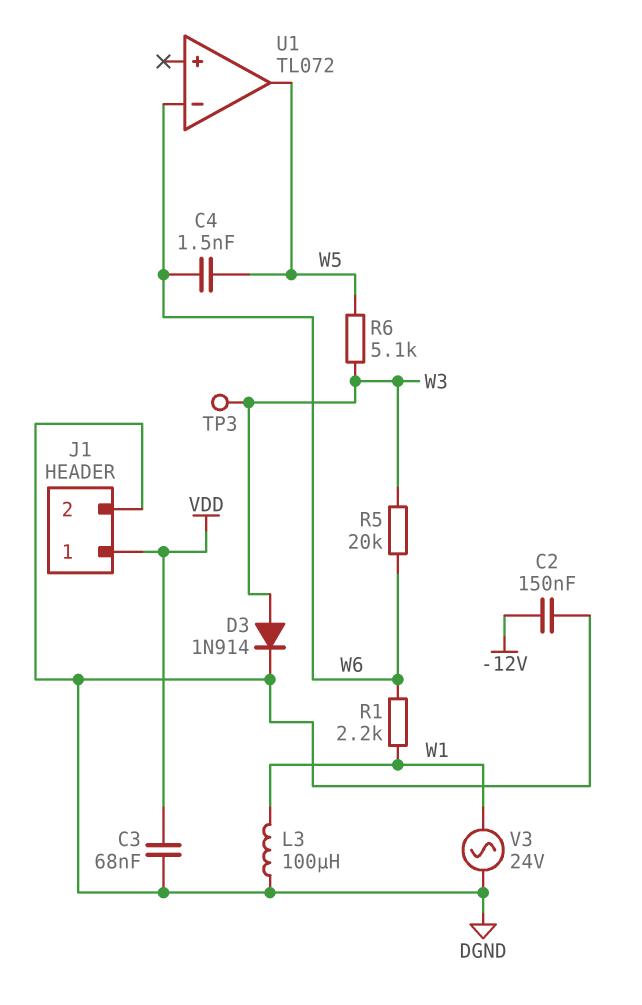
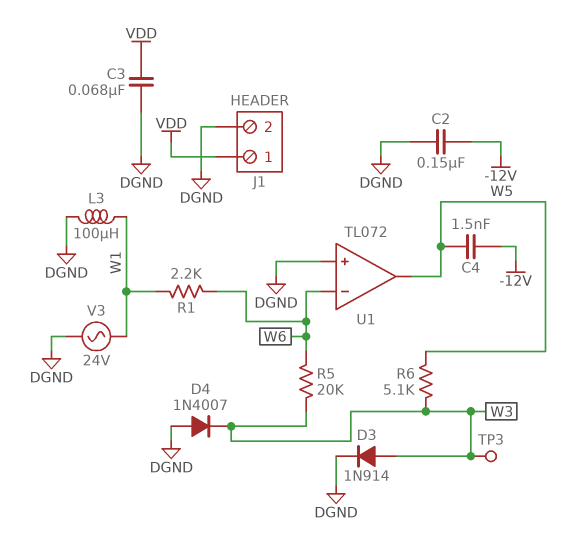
C4: 1.5nF (W5, W6) -> 1.5nF (-12V, W5)
D4: none -> diode 1N4007 (A DGND, K W3)
U1 pin in+: none -> DGND

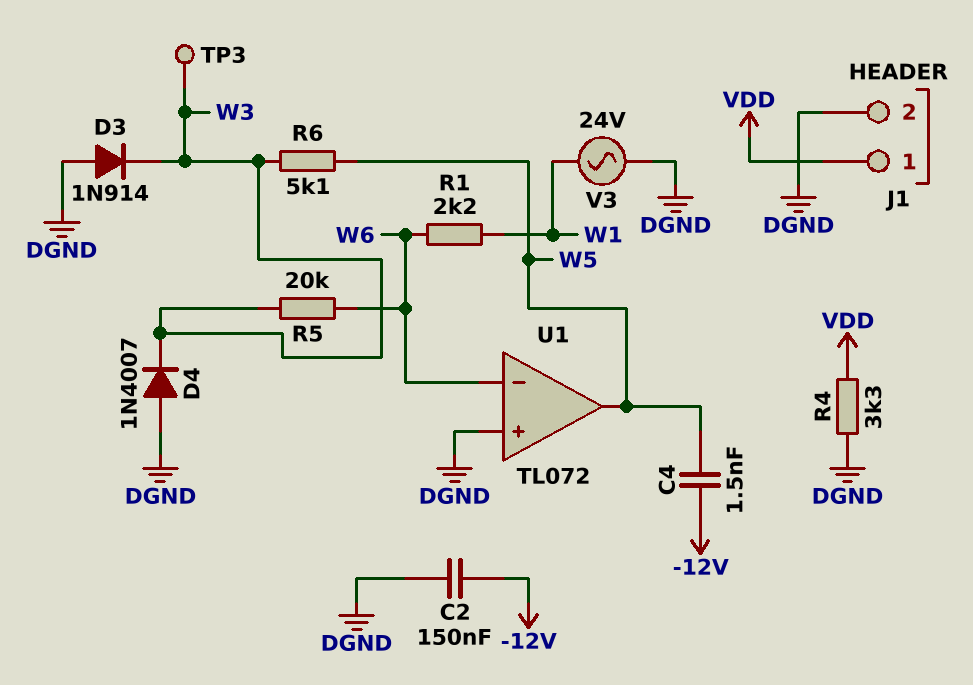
C3: 68nF (DGND, VDD) -> none
D3: diode 1N914 (A W3, K DGND) -> diode 1N914 (A DGND, K W3)
L3: 100uH (DGND, W1) -> none
R4: none -> 3.3k (DGND, VDD)

